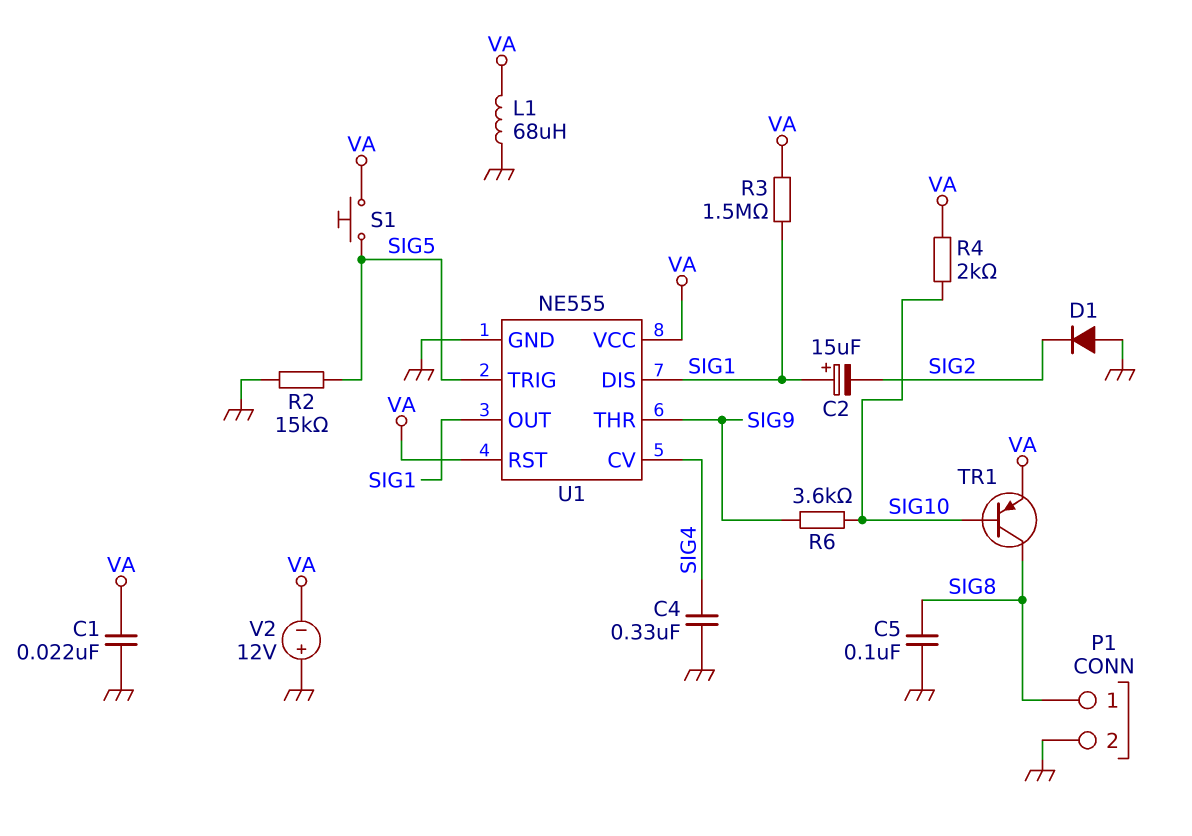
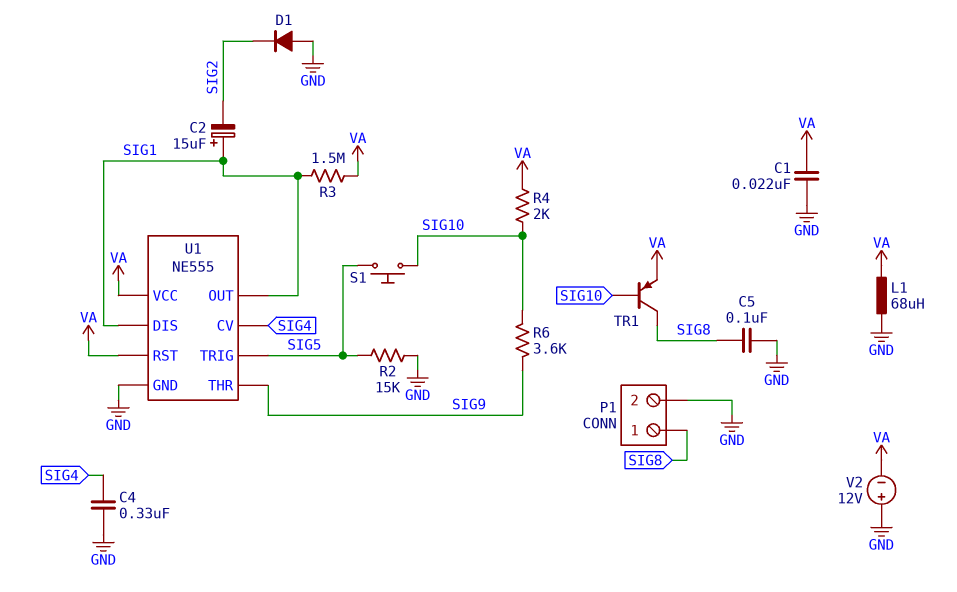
S1: button (SIG5, VA) -> button (SIG5, SIG10)

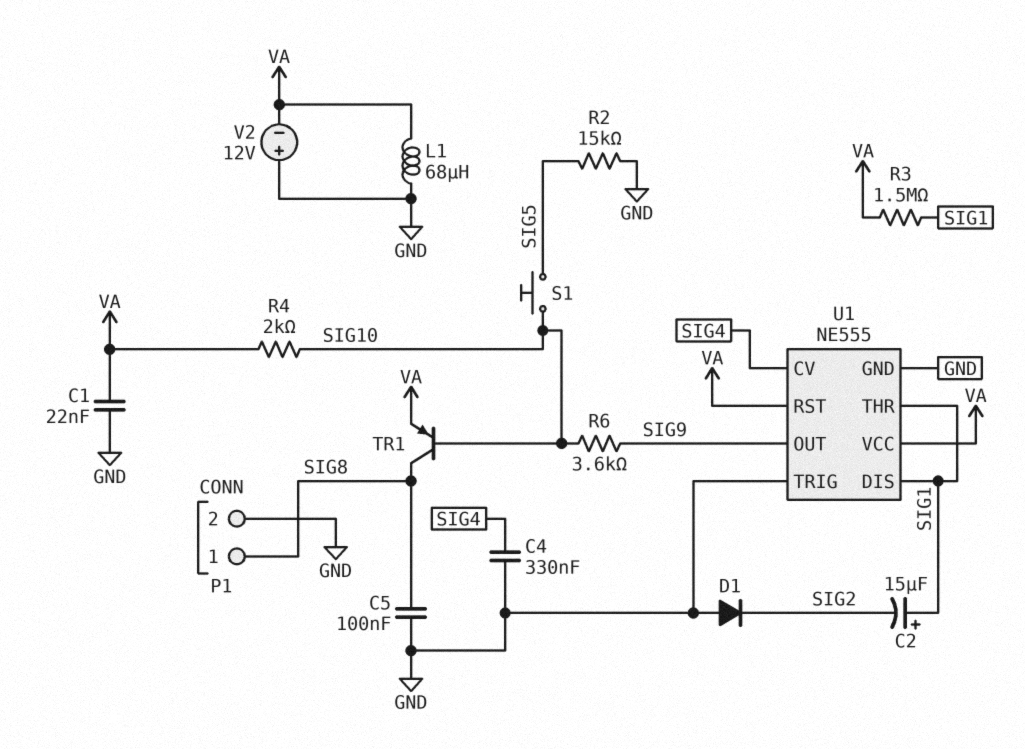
U1 pin OUT: SIG1 -> SIG9
U1 pin THR: SIG9 -> SIG1
U1 pin TRIG: SIG5 -> GND

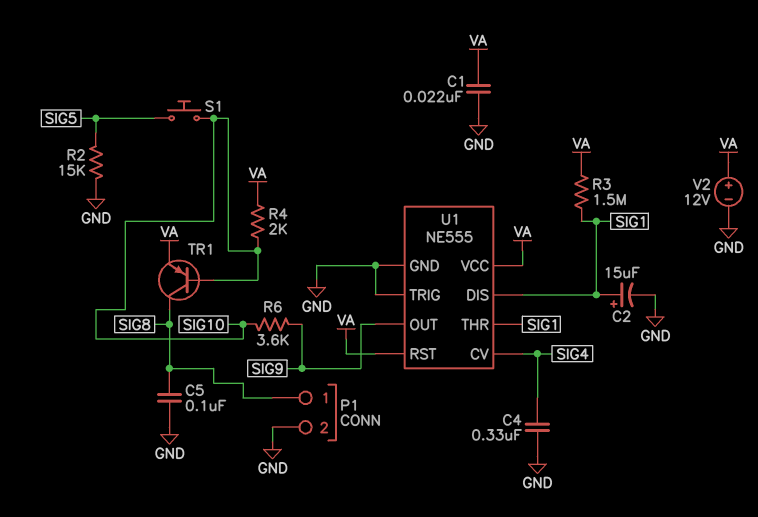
C2: 15uF (plus SIG1, minus SIG2) -> 15uF (plus SIG1, minus GND)
D1: diode (A GND, K SIG2) -> none
L1: 68uH (GND, VA) -> none
V2: 12V (plus GND, minus VA) -> 12V (plus VA, minus GND)

